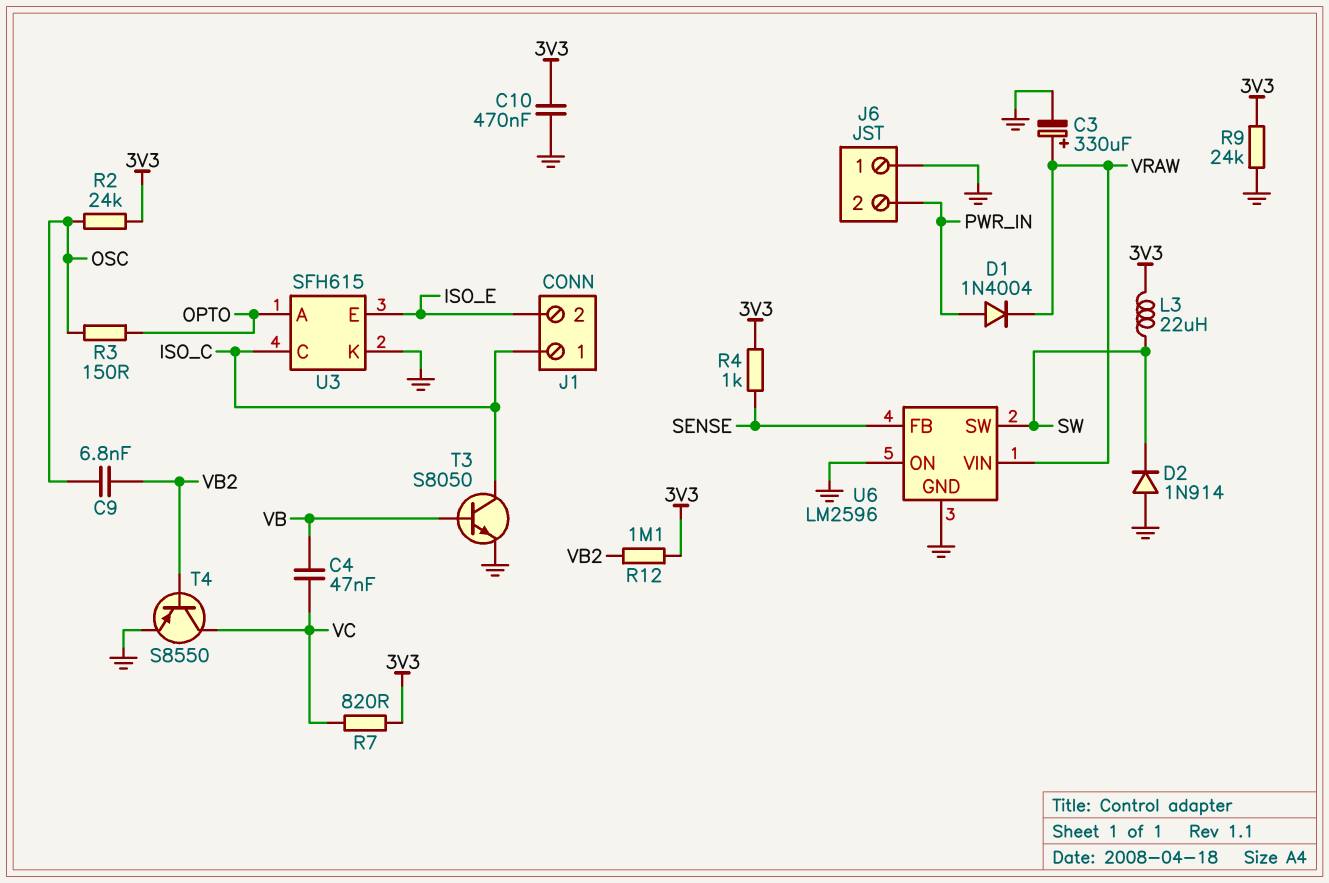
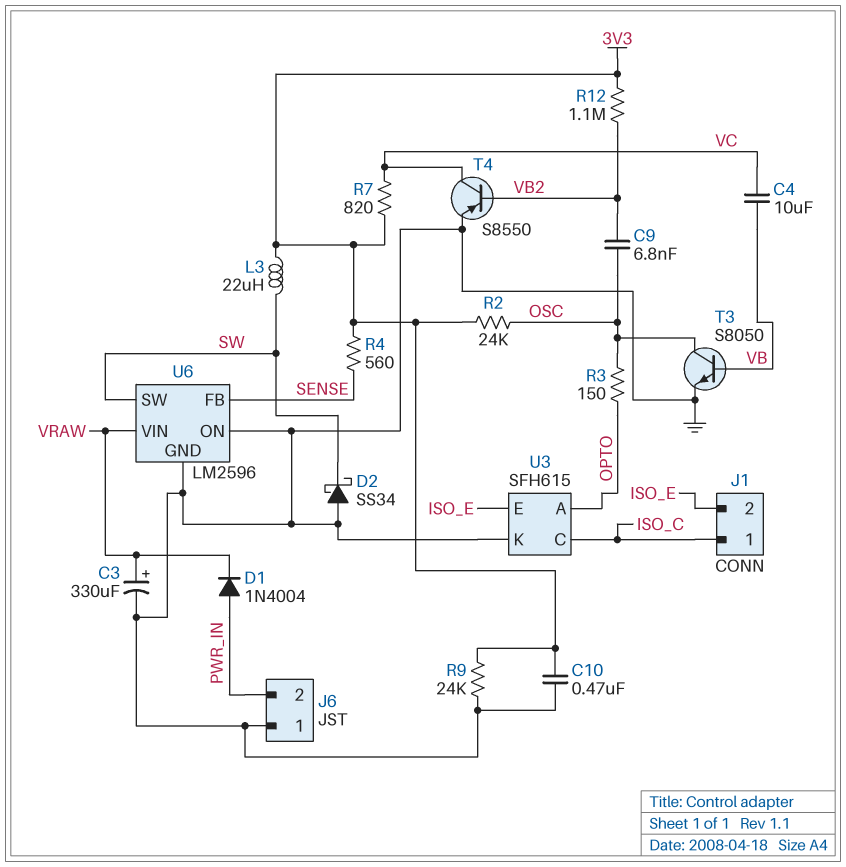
C4: 47nF (VB, VC) -> 10uF (VB, VC)
D2: diode 1N914 (A GND, K SW) -> schottky SS34 (A GND, K SW)
R4: 1k (3V3, SENSE) -> 560 (3V3, SENSE)
T3: NPN S8050 (B VB, C ISO_C, E GND) -> NPN S8050 (B VB, C OSC, E GND)

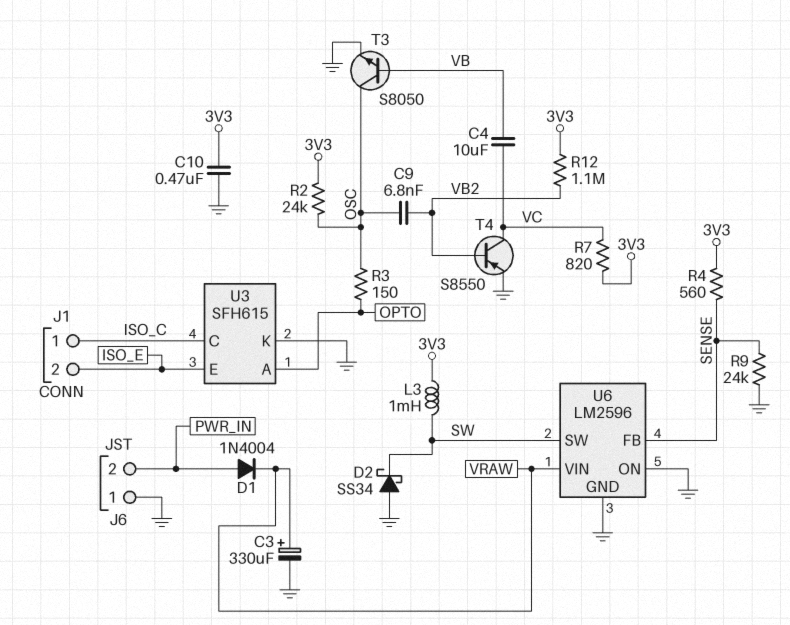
L3: 22uH (3V3, SW) -> 1mH (3V3, SW)
R9: 24k (3V3, GND) -> 24k (GND, SENSE)

